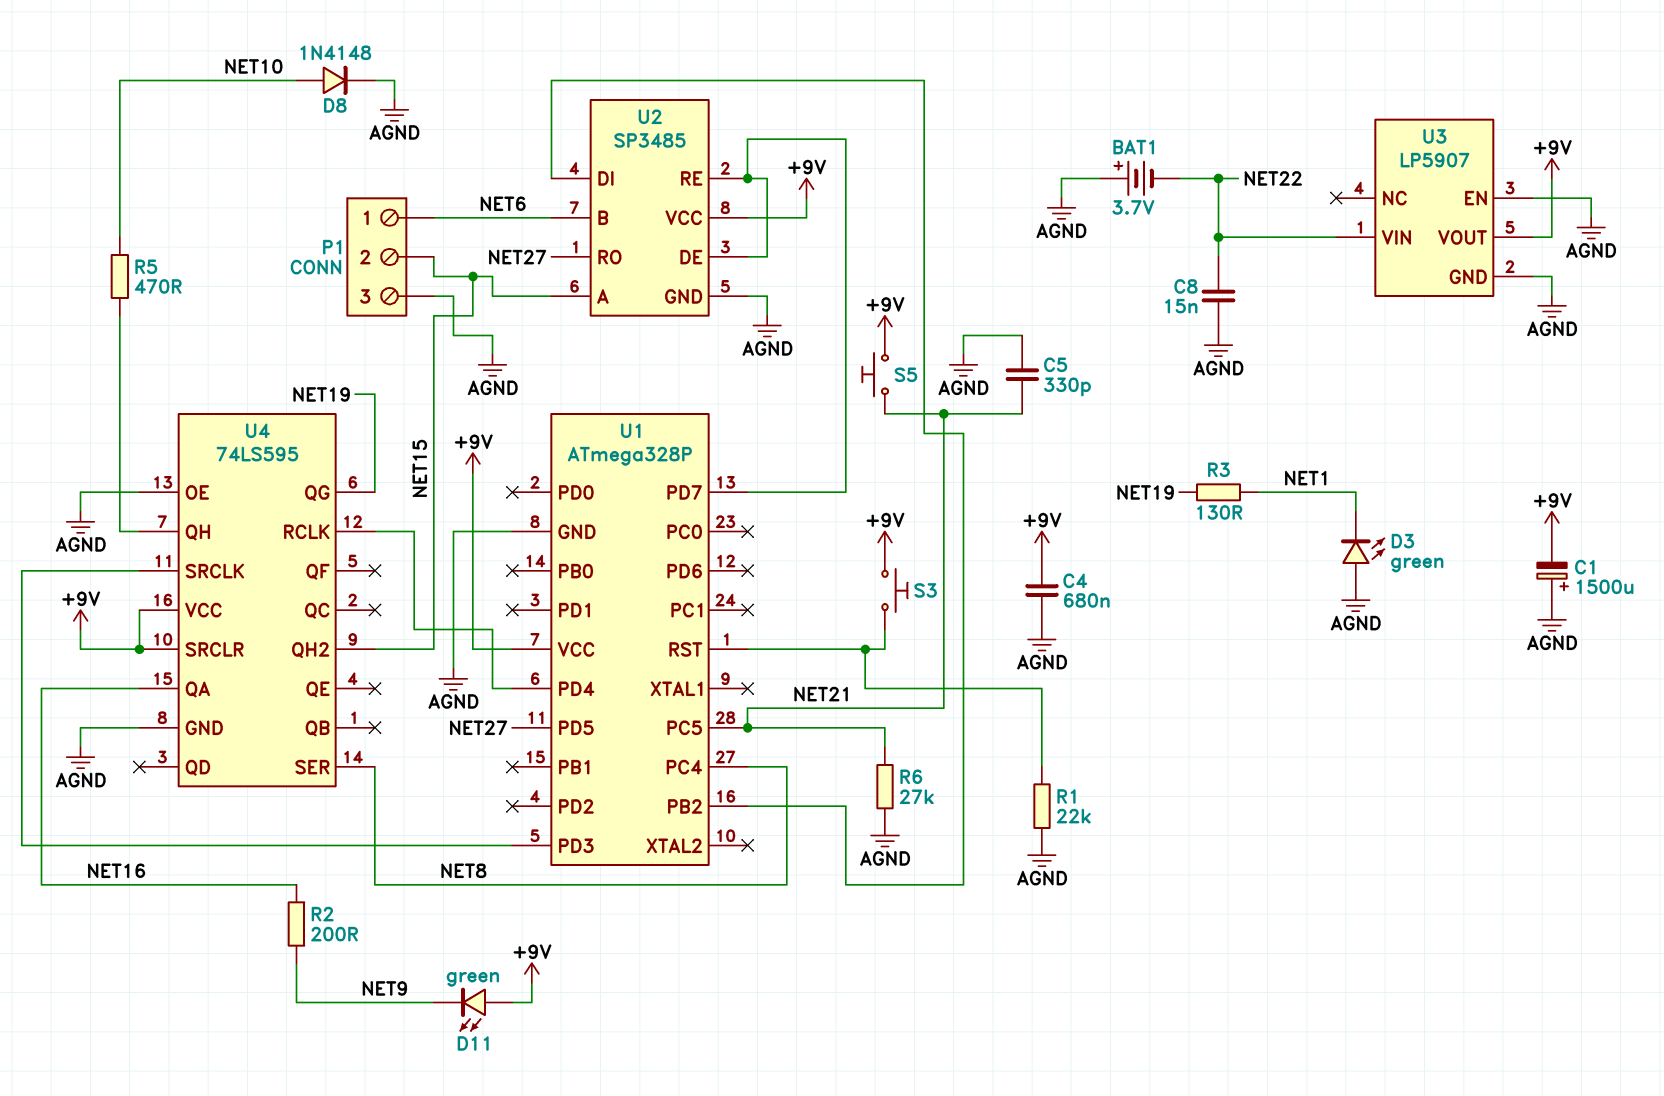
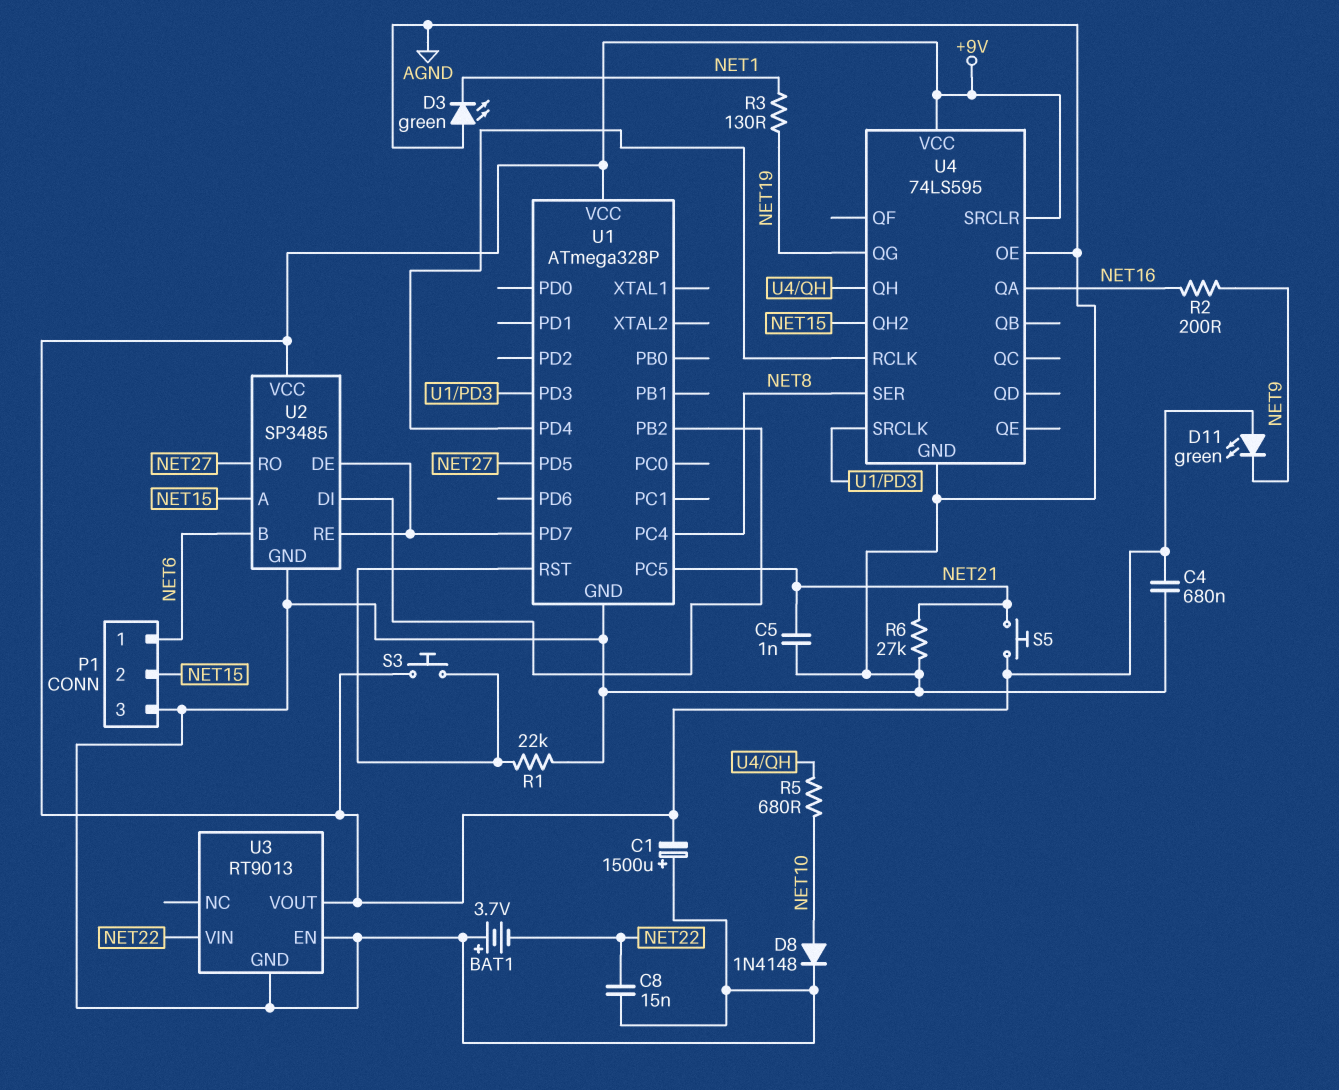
C5: 330pF (AGND, NET21) -> 1nF (AGND, NET21)
R5: 470 (NET10, U4/QH) -> 680 (NET10, U4/QH)
U3: LP5907 -> RT9013

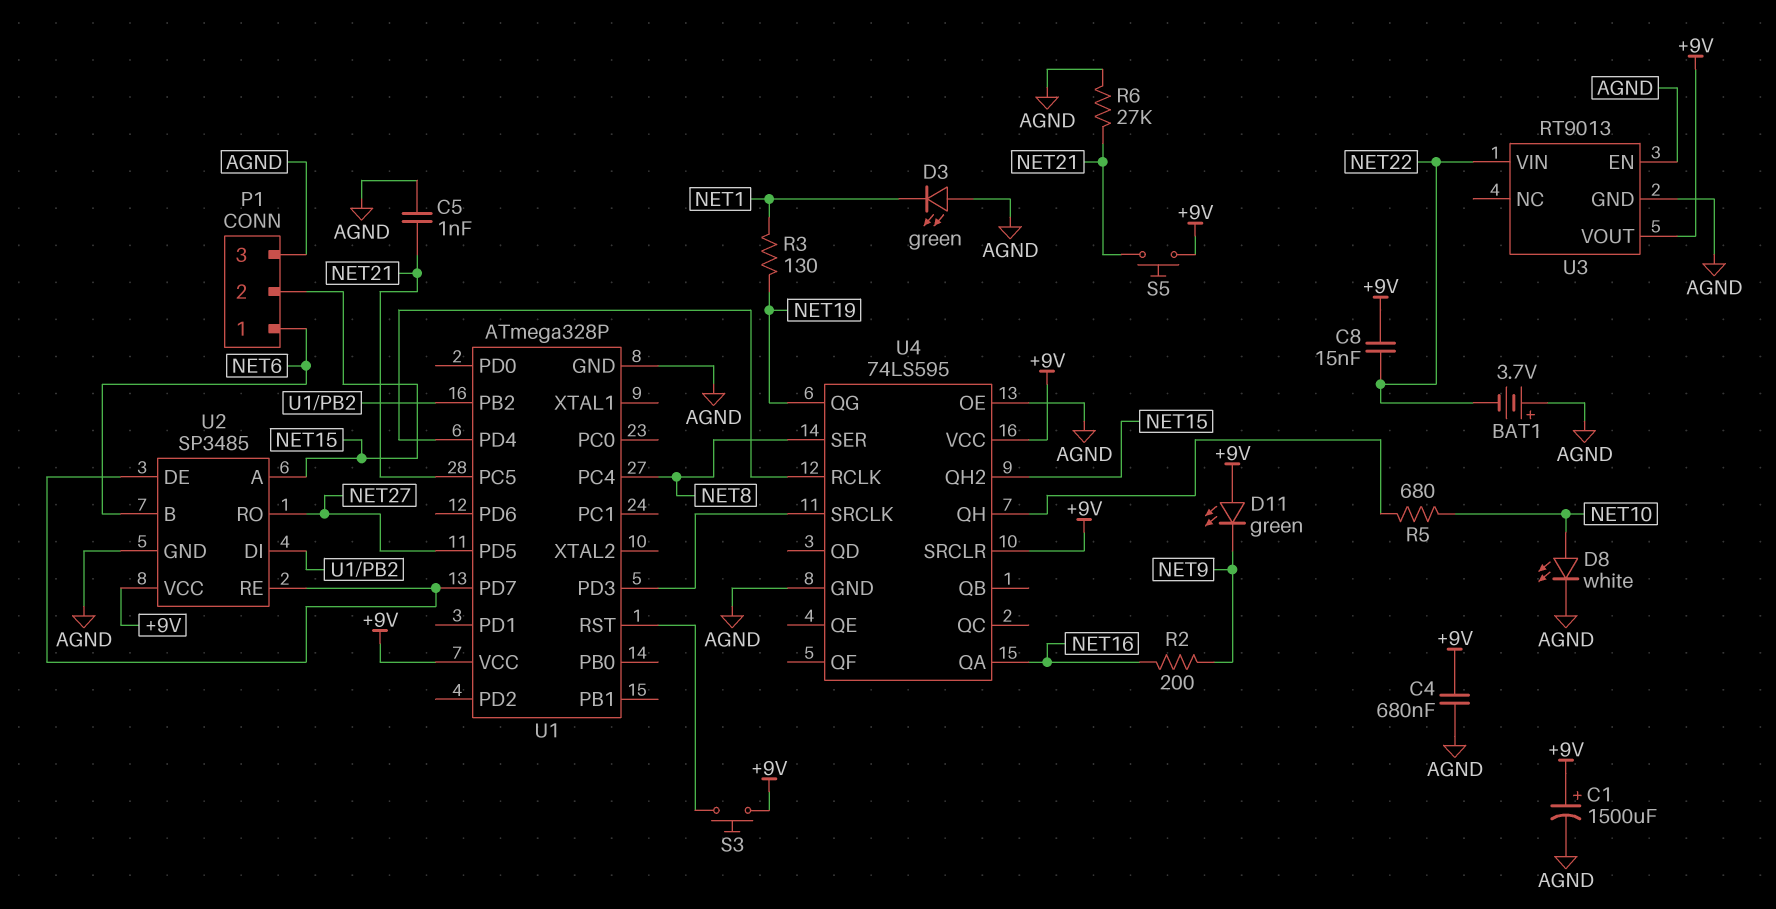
C1: 1500uF (plus AGND, minus +9V) -> 1500uF (plus +9V, minus AGND)
C8: 15nF (AGND, NET22) -> 15nF (+9V, NET22)
D8: diode 1N4148 (A NET10, K AGND) -> LED white (A NET10, K AGND)
R1: 22k (AGND, U1/RST) -> none

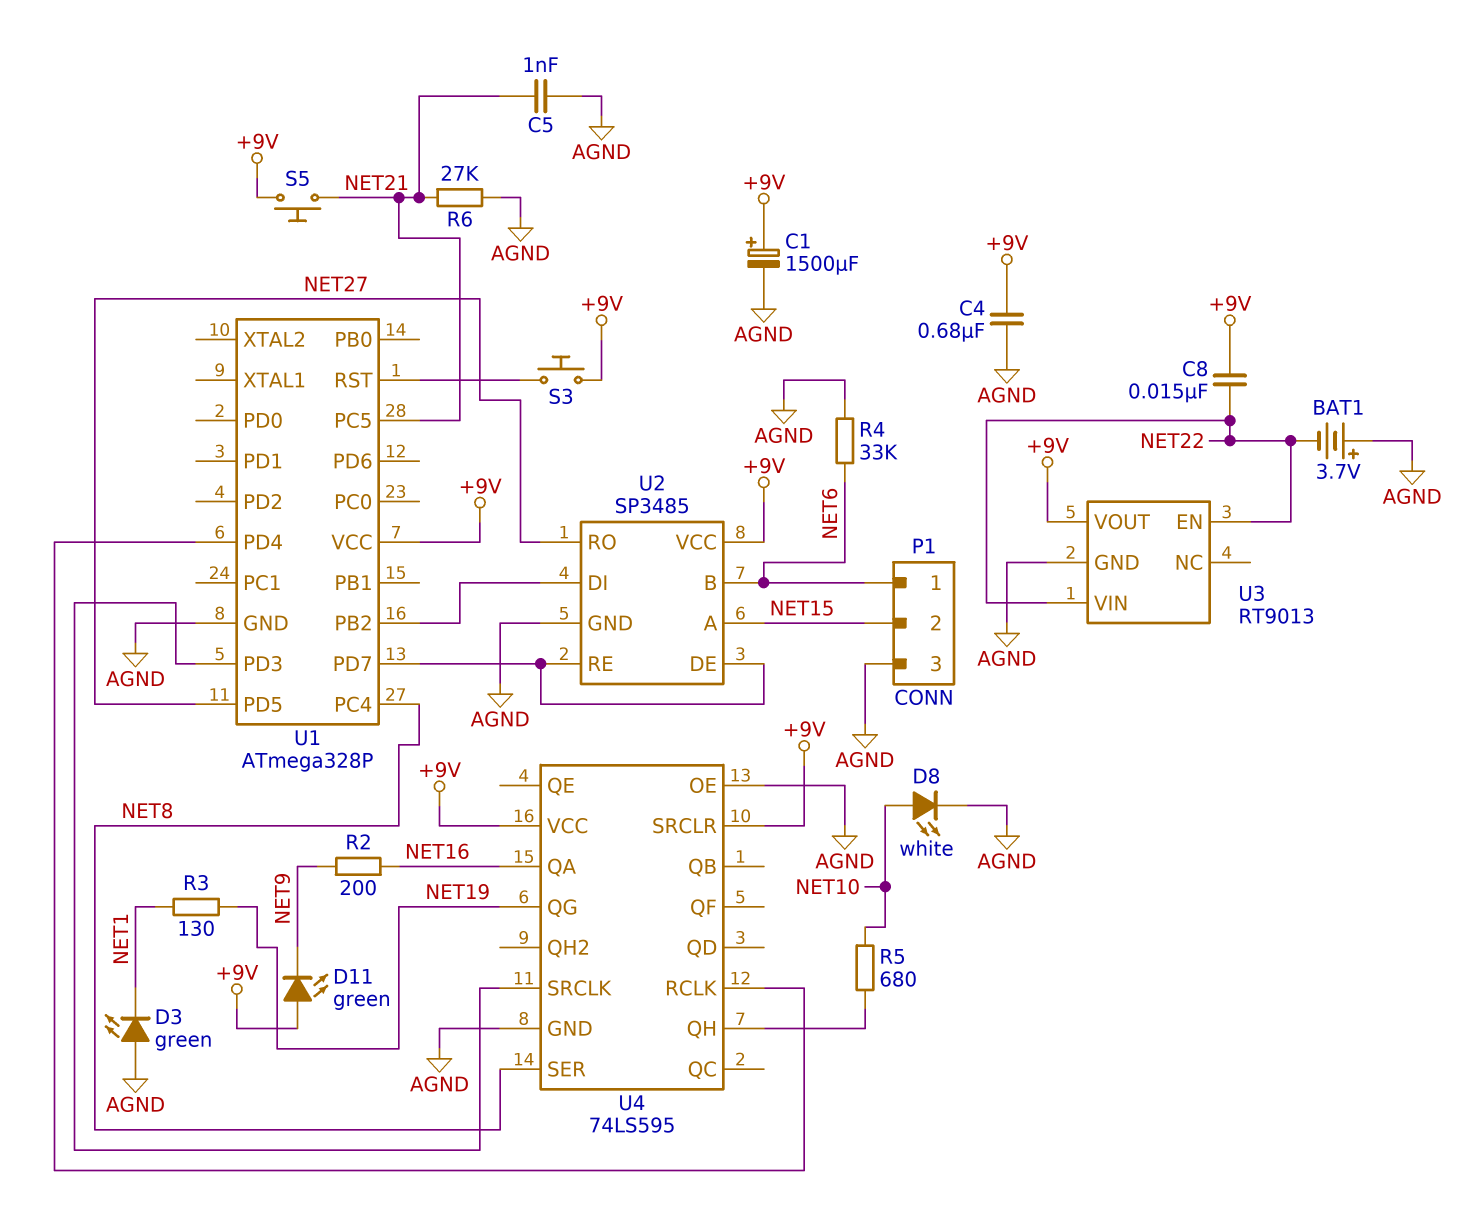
R4: none -> 33k (AGND, NET6)
U3 pin EN: AGND -> NET22
U4 pin QH2: NET15 -> none

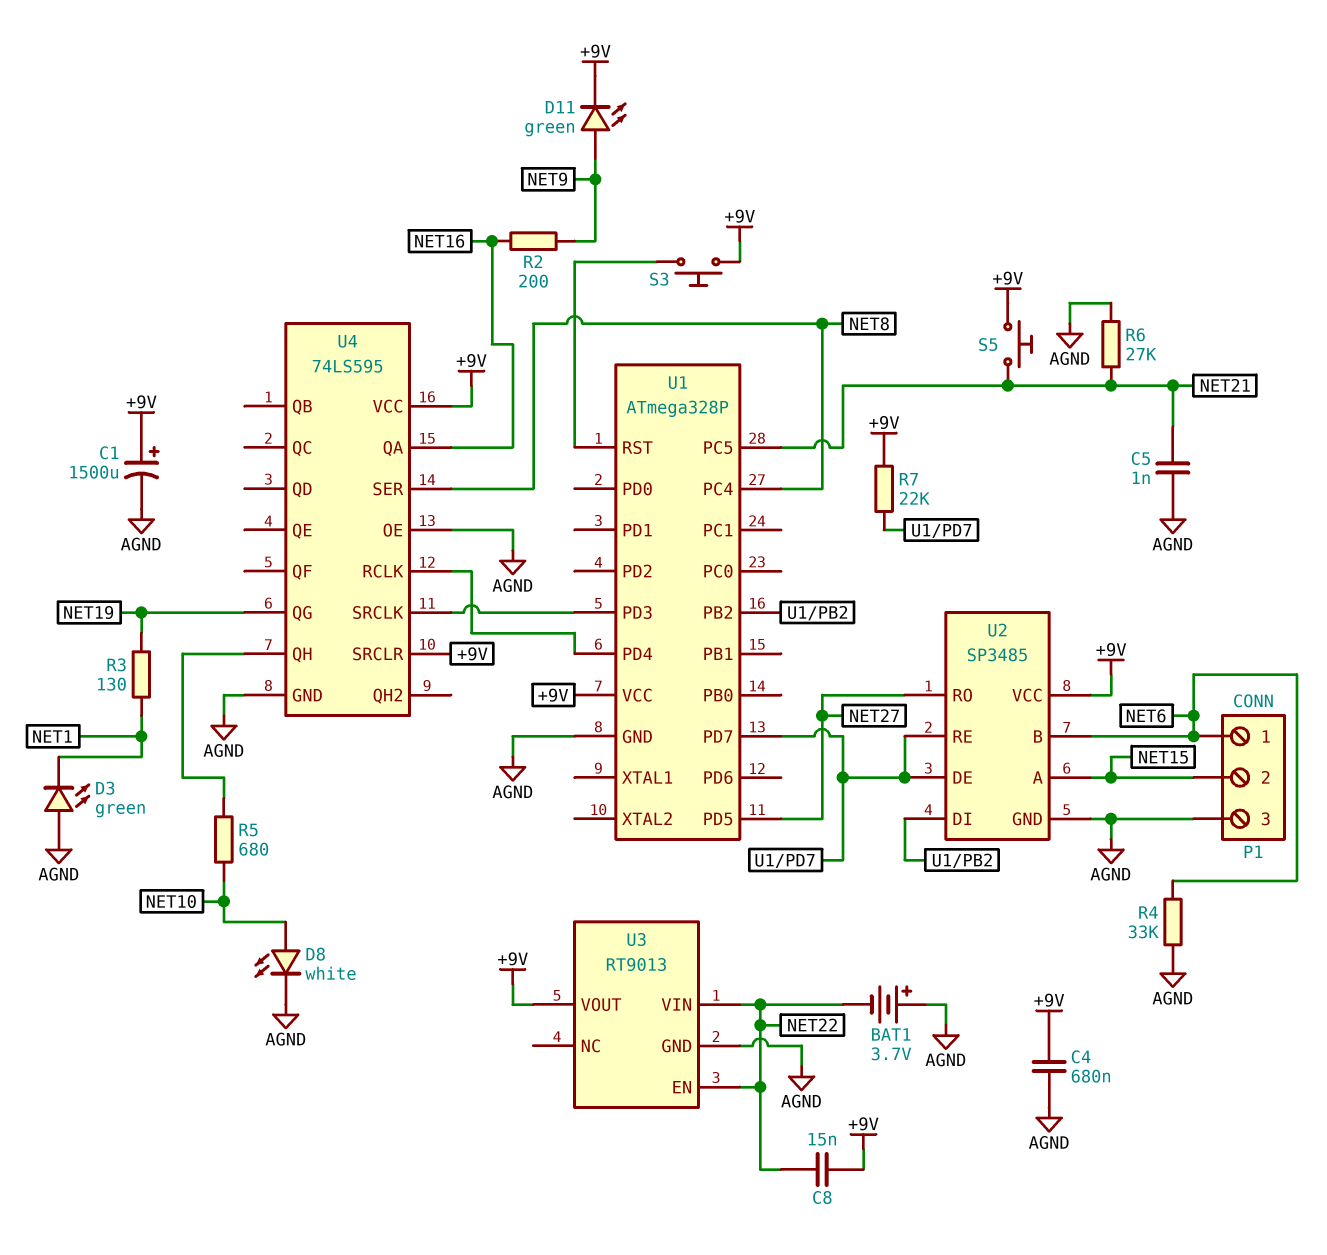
D11: LED green (A +9V, K NET9) -> LED green (A NET9, K +9V)
R7: none -> 22k (+9V, U1/PD7)

